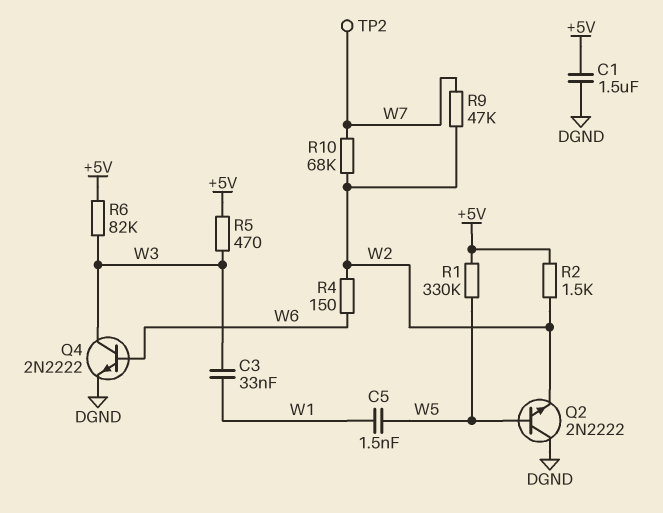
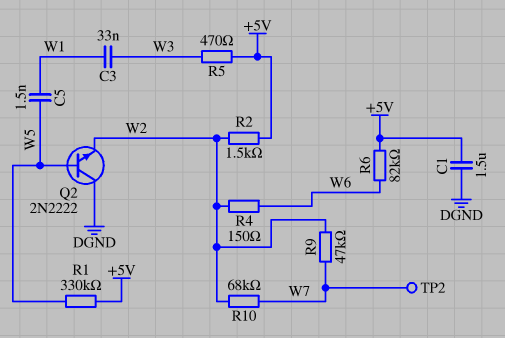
Q4: NPN 2N2222 (B W6, C W3, E DGND) -> none
R6: 82k (+5V, W3) -> 82k (+5V, W6)

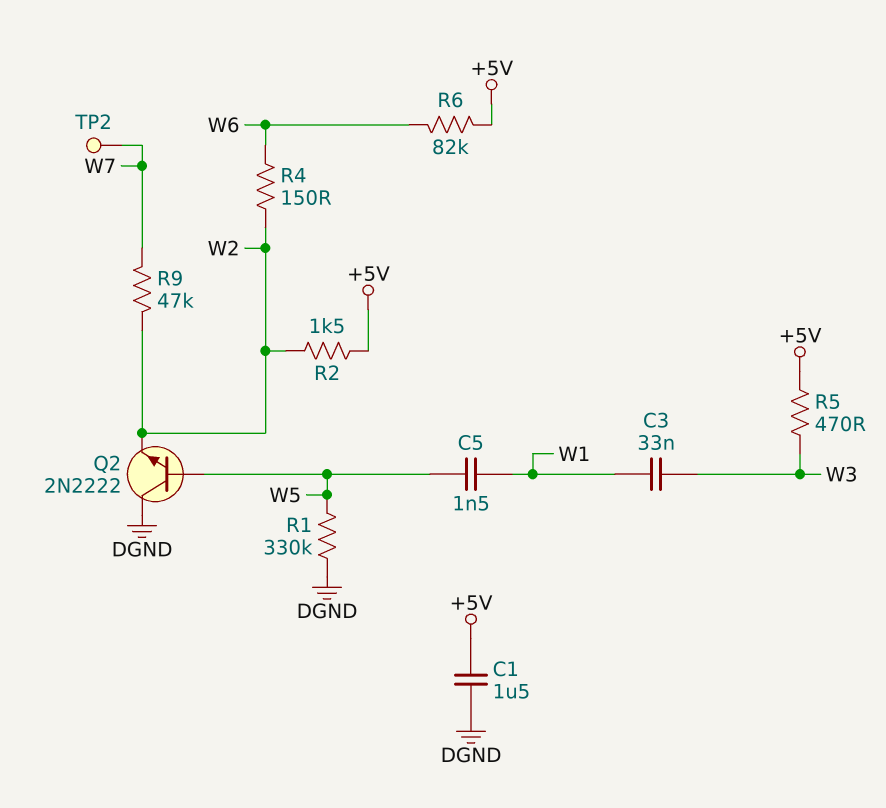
R1: 330k (+5V, W5) -> 330k (DGND, W5)
R10: 68k (W2, W7) -> none

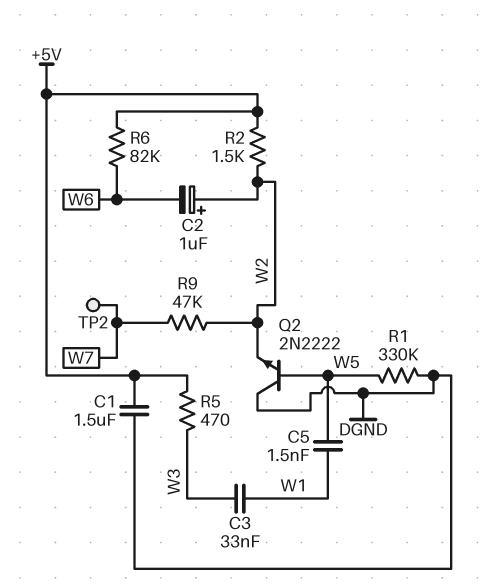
C2: none -> 1uF (plus W2, minus W6)
R4: 150 (W2, W6) -> none

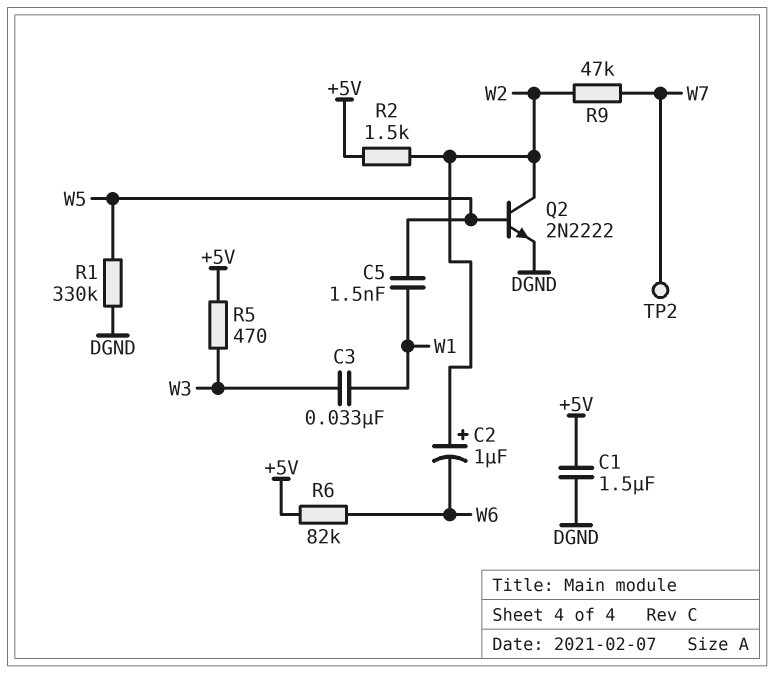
Q2: NPN 2N2222 (B W5, C DGND, E W2) -> NPN 2N2222 (B W5, C W2, E DGND)

